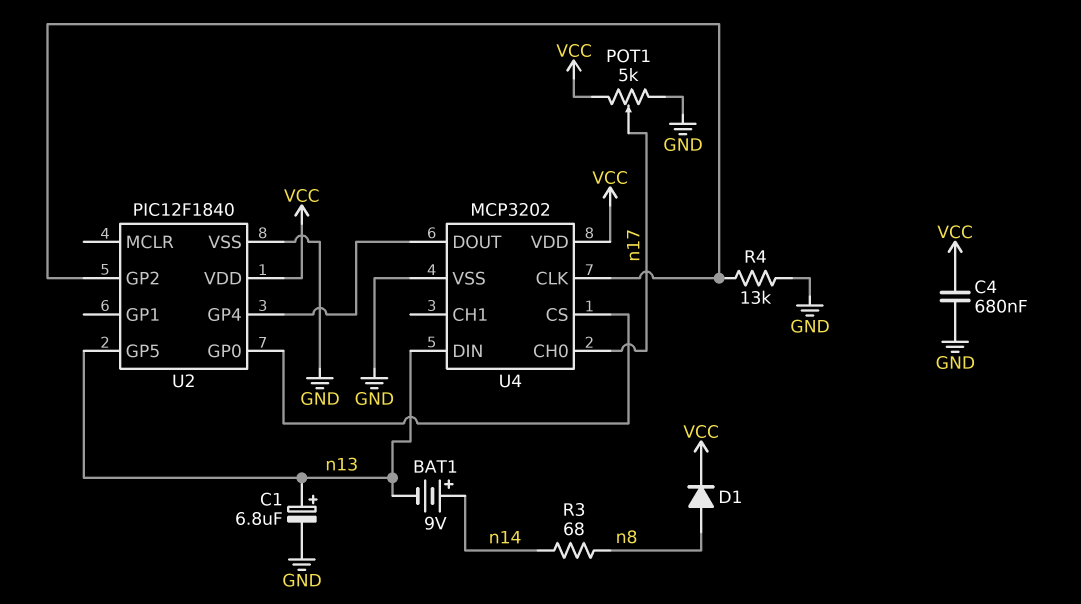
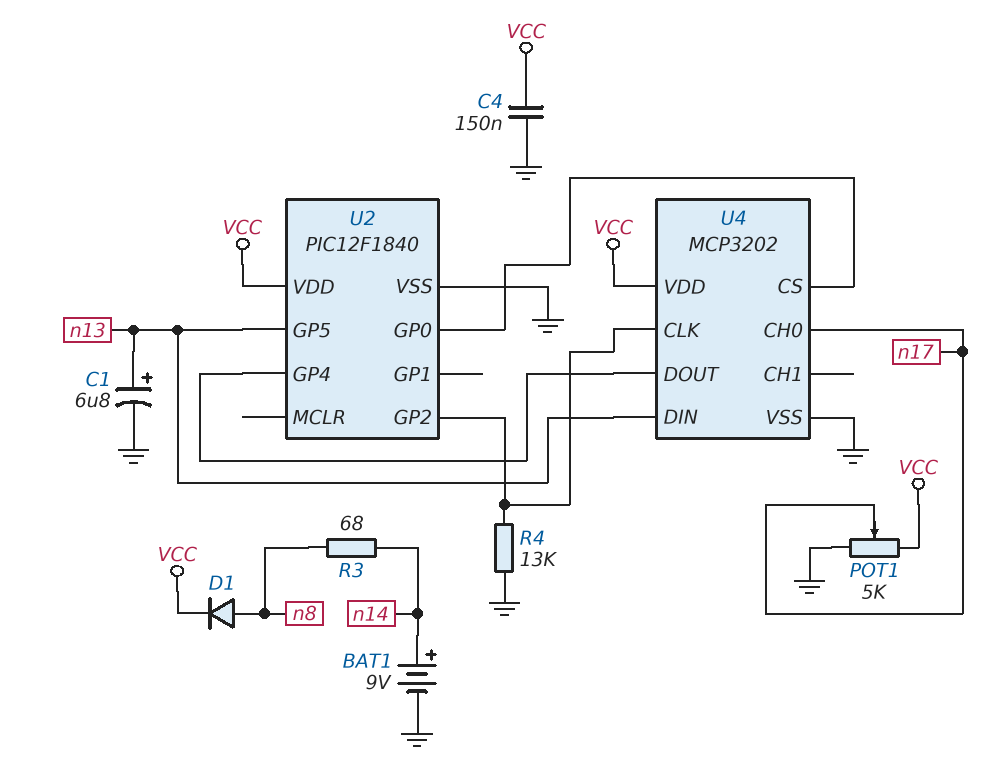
BAT1: 9V (plus n14, minus n13) -> 9V (plus n14, minus GND)
C4: 680nF (GND, VCC) -> 150nF (GND, VCC)

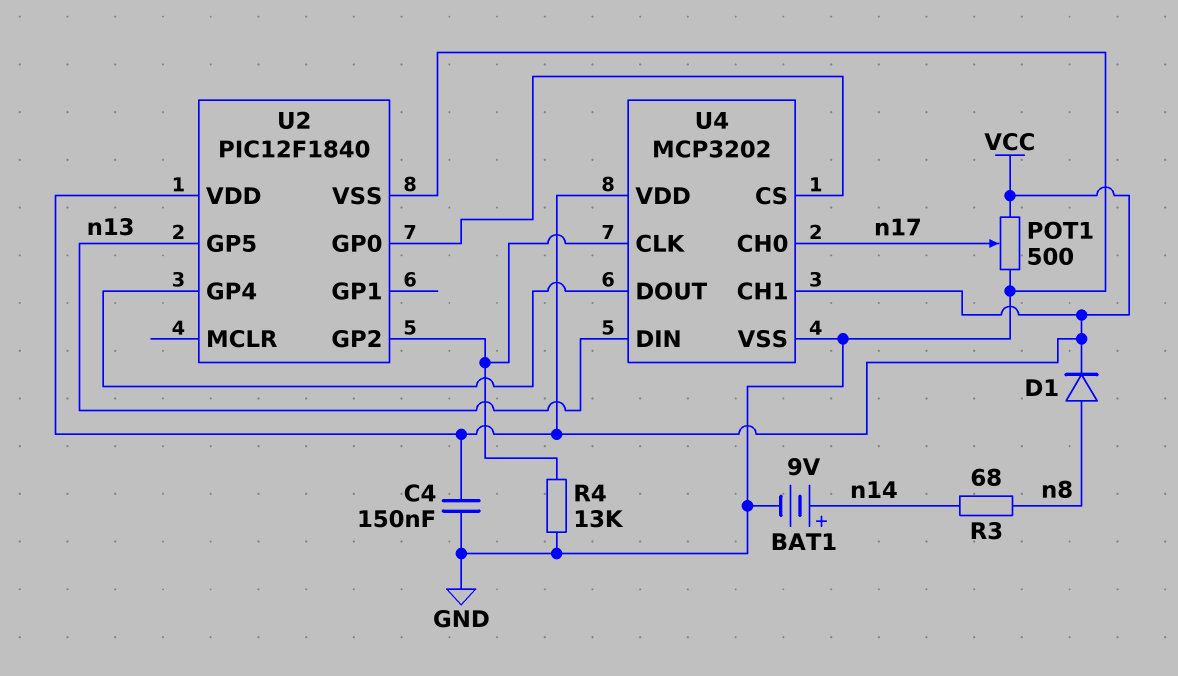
C1: 6.8uF (plus n13, minus GND) -> none
POT1: 5k (GND, VCC, wiper n17) -> 500 (GND, VCC, wiper n17)
U4 pin CH1: none -> VCC

